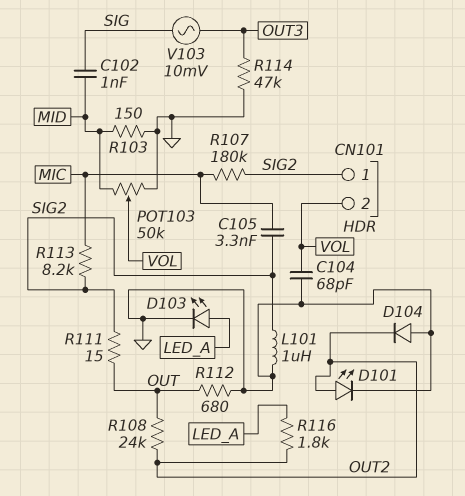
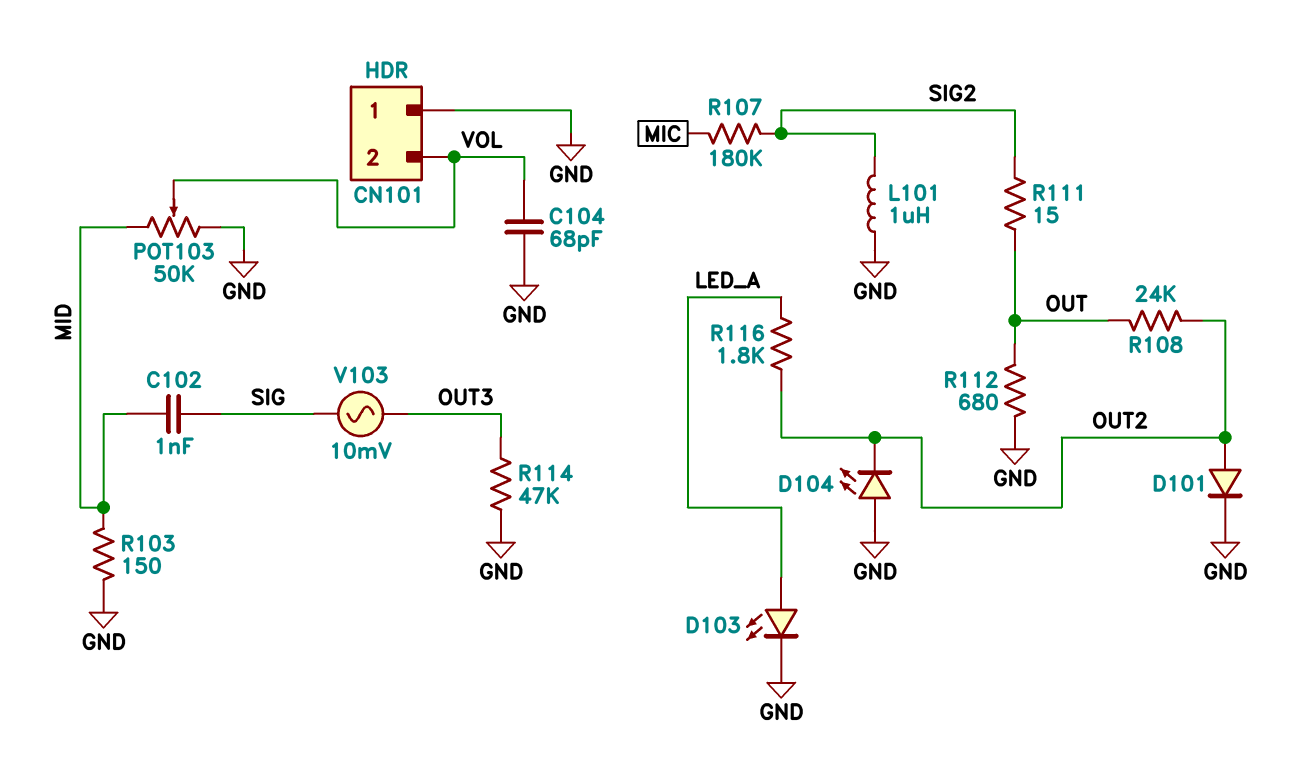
C105: 3.3nF (MIC, SIG2) -> none
CN101 pin 1: SIG2 -> GND
D101: LED (A OUT2, K GND) -> diode (A OUT2, K GND)
D104: diode (A GND, K OUT2) -> LED (A GND, K OUT2)
R113: 8.2k (MIC, SIG2) -> none

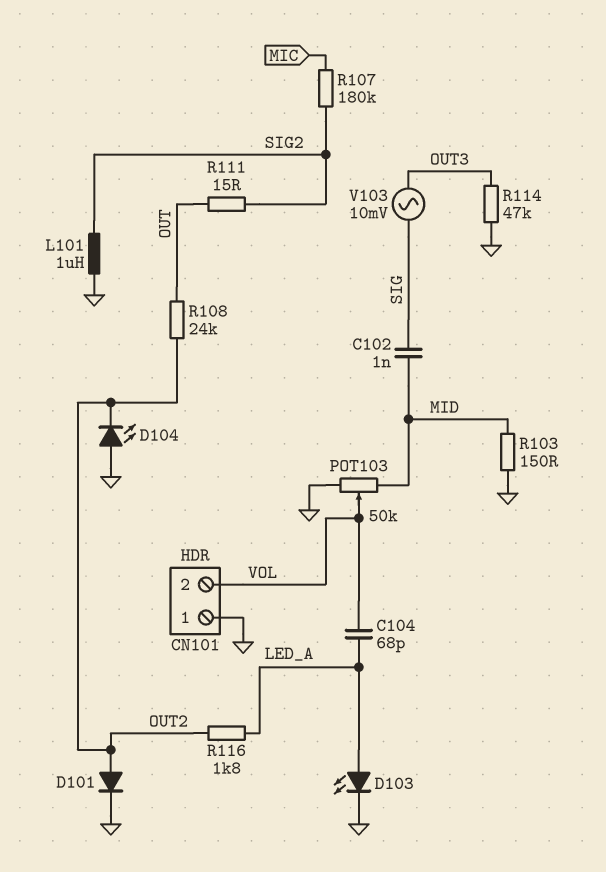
C104: 68pF (GND, VOL) -> 68pF (LED_A, VOL)
R112: 680 (GND, OUT) -> none

